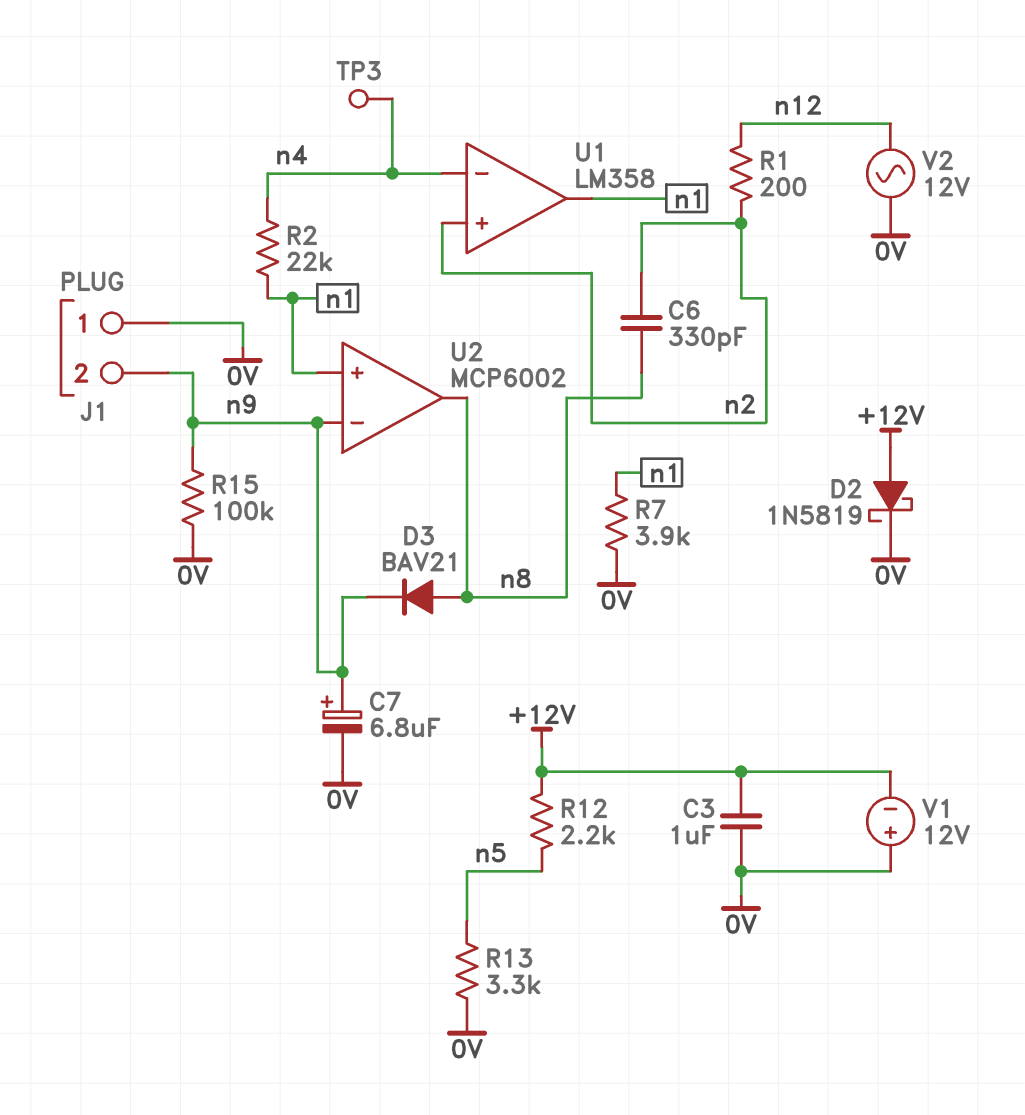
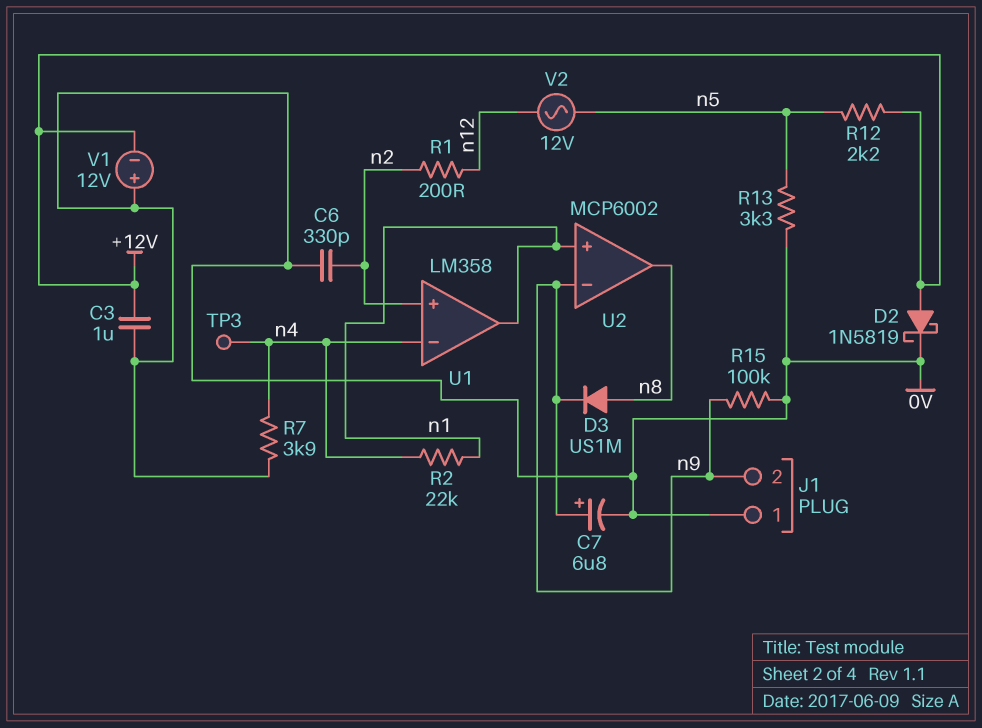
C6: 330pF (n2, n8) -> 330pF (0V, n2)
D3: diode BAV21 (A n8, K n9) -> diode US1M (A n8, K n9)
R7: 3.9k (0V, n1) -> 3.9k (0V, n4)
V2: AC 12V (0V, n12) -> AC 12V (n5, n12)

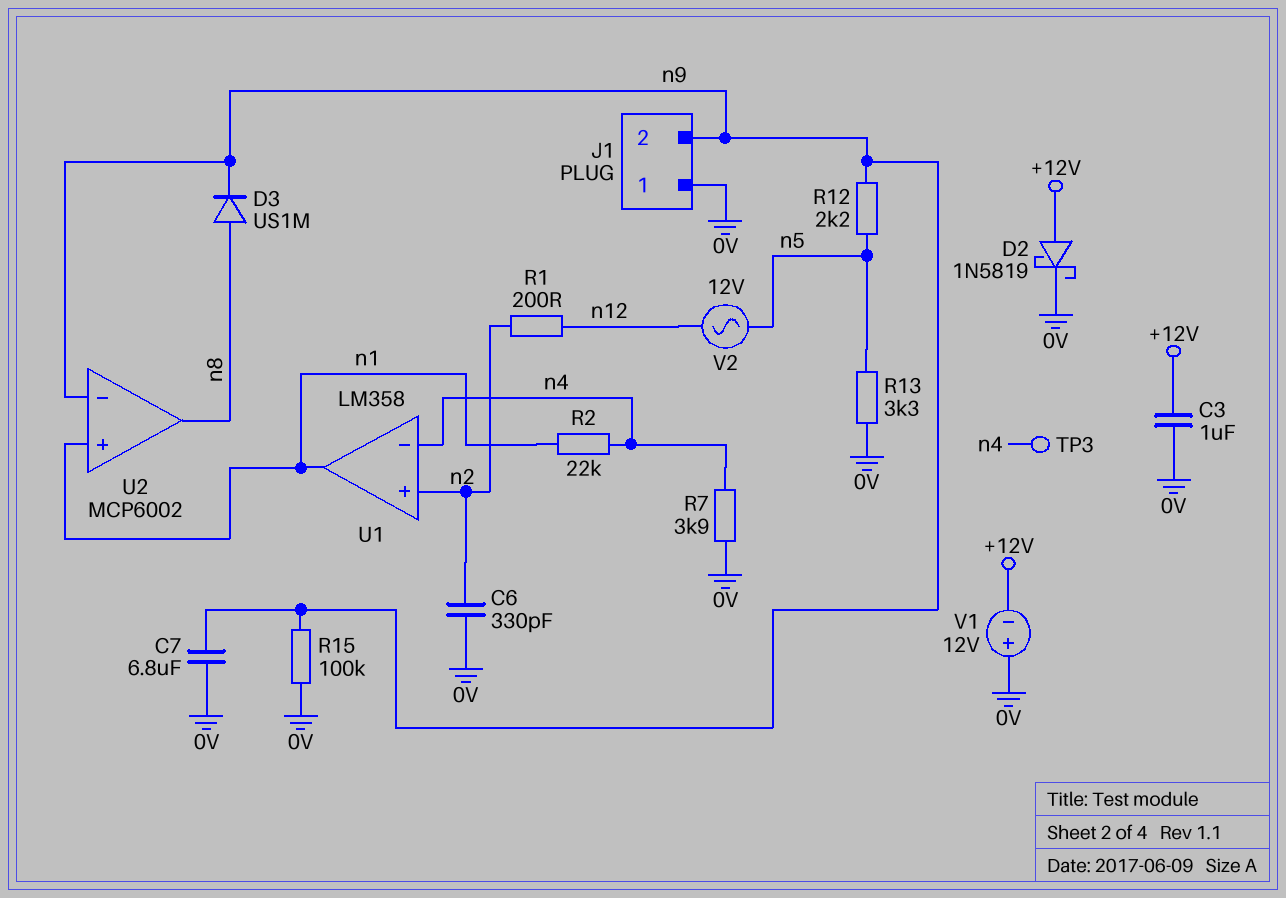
C7: 6.8uF (plus n9, minus 0V) -> 6.8uF (0V, n9)
R12: 2.2k (+12V, n5) -> 2.2k (n5, n9)

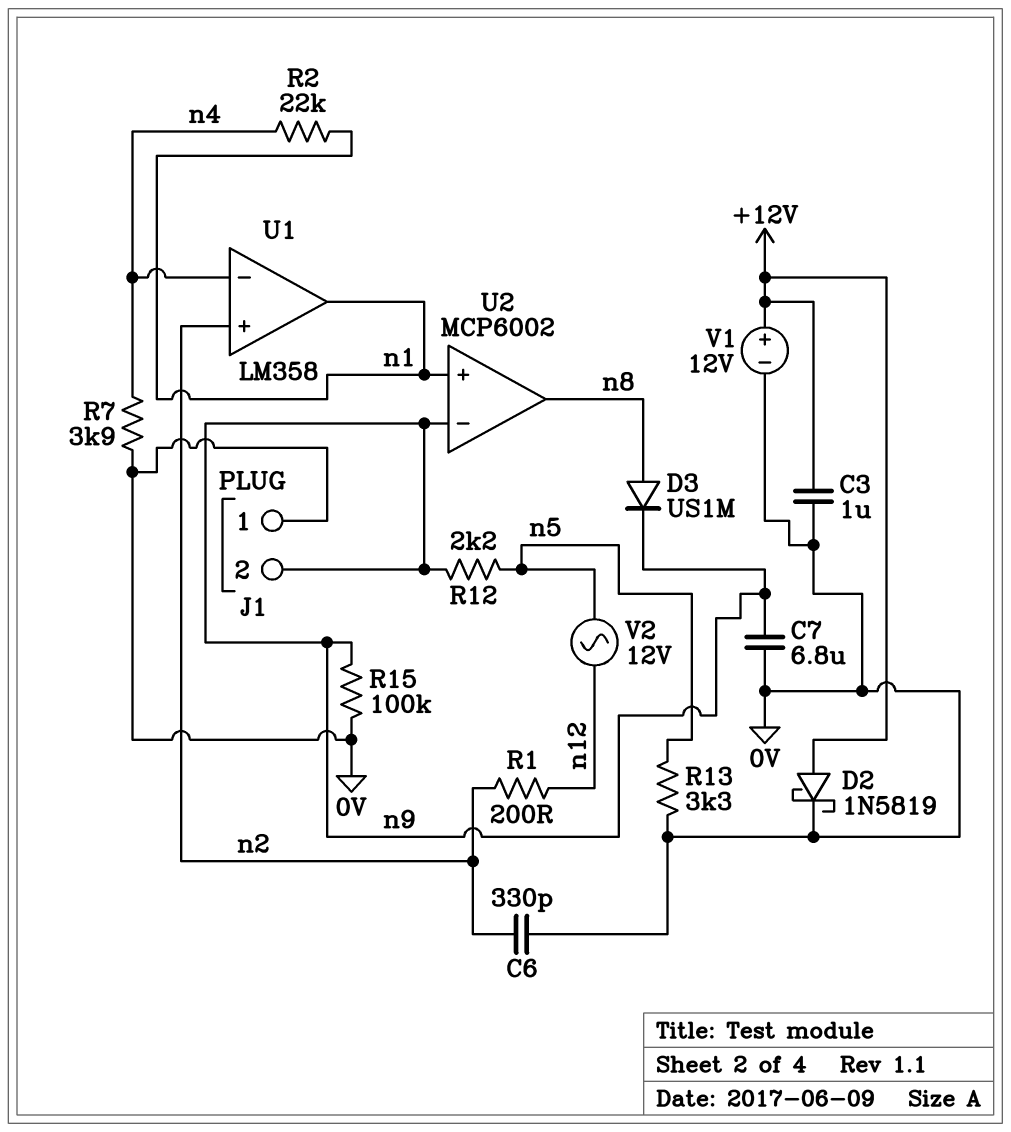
TP3: test point (n4) -> none
V1: 12V (plus 0V, minus +12V) -> 12V (plus +12V, minus 0V)

